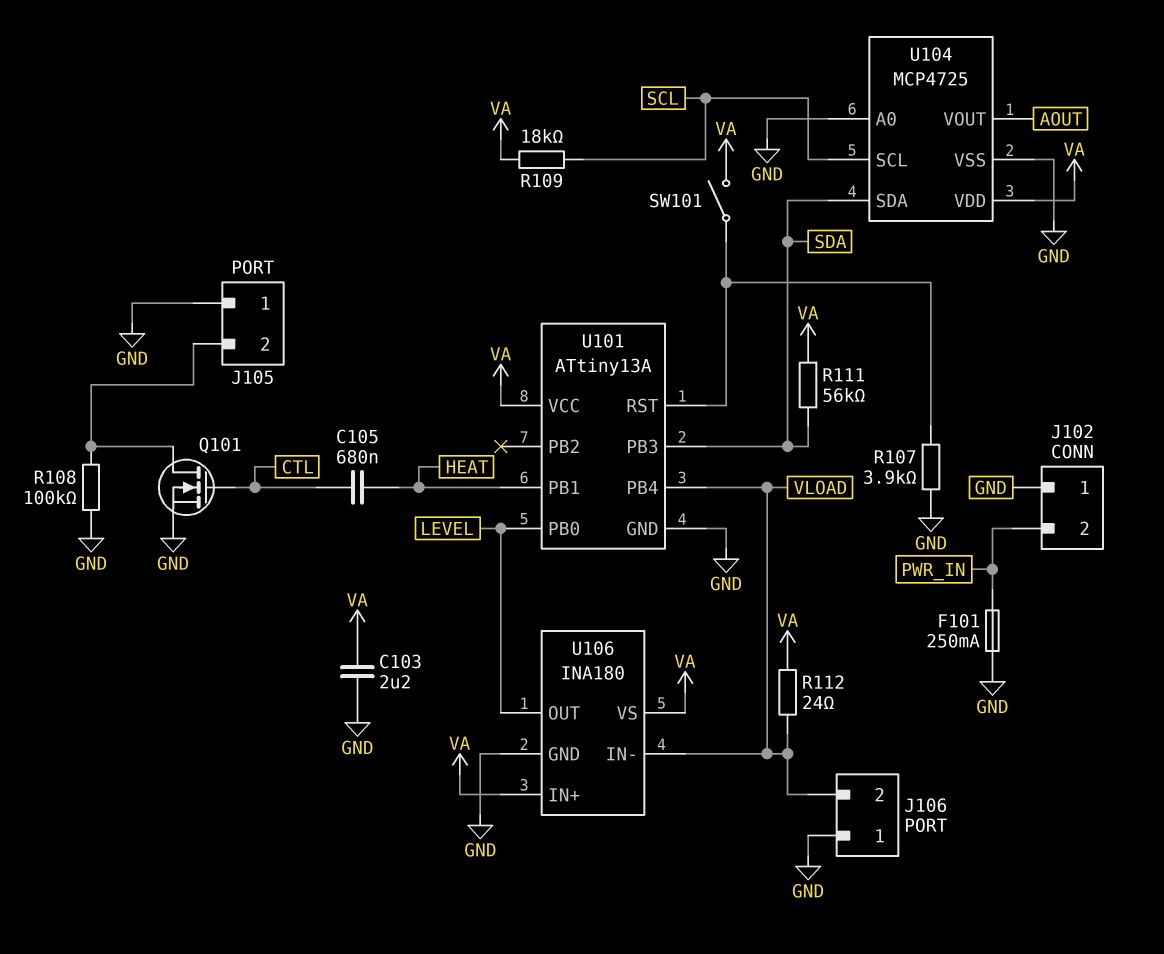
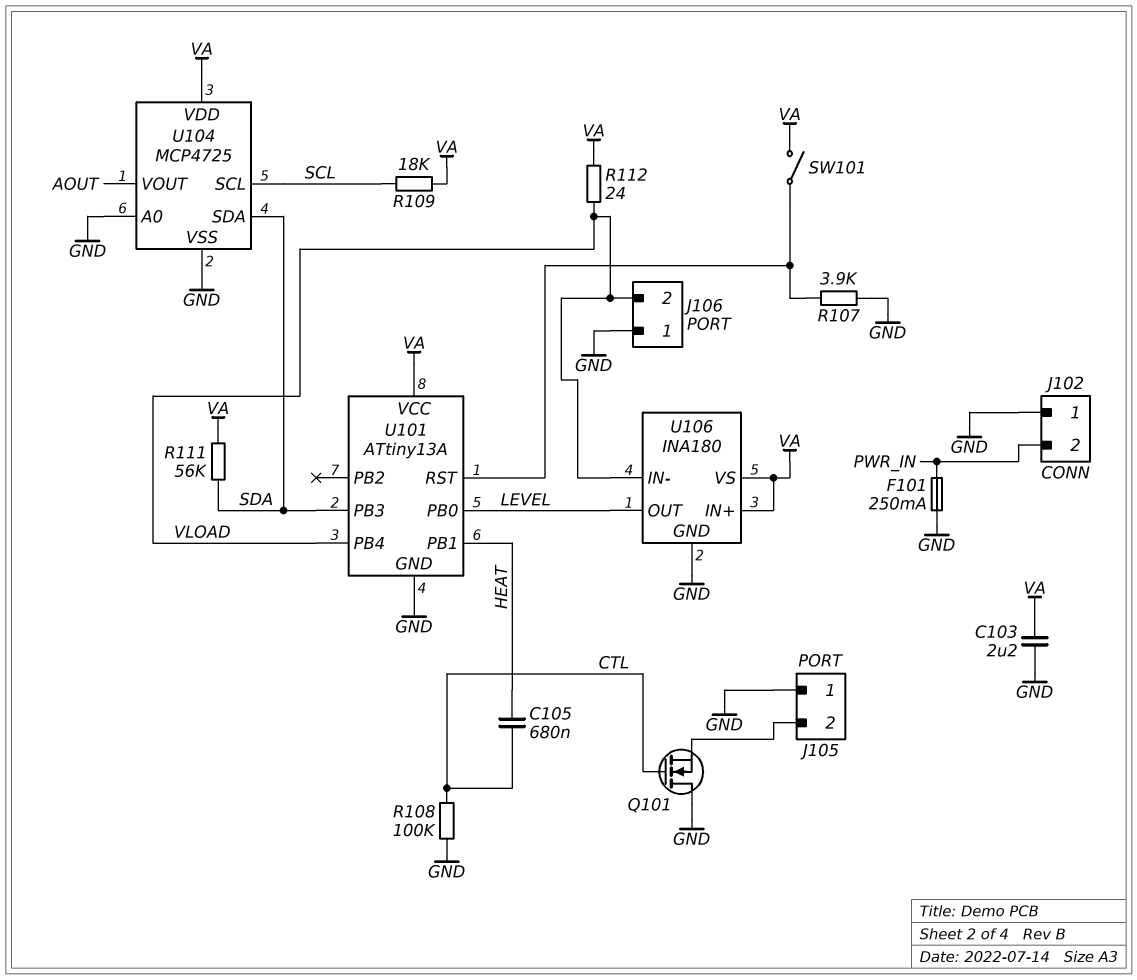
Q101: NMOS (G CTL, D J105/2, S GND) -> NMOS (G CTL, D GND, S J105/2)
R108: 100k (GND, J105/2) -> 100k (CTL, GND)

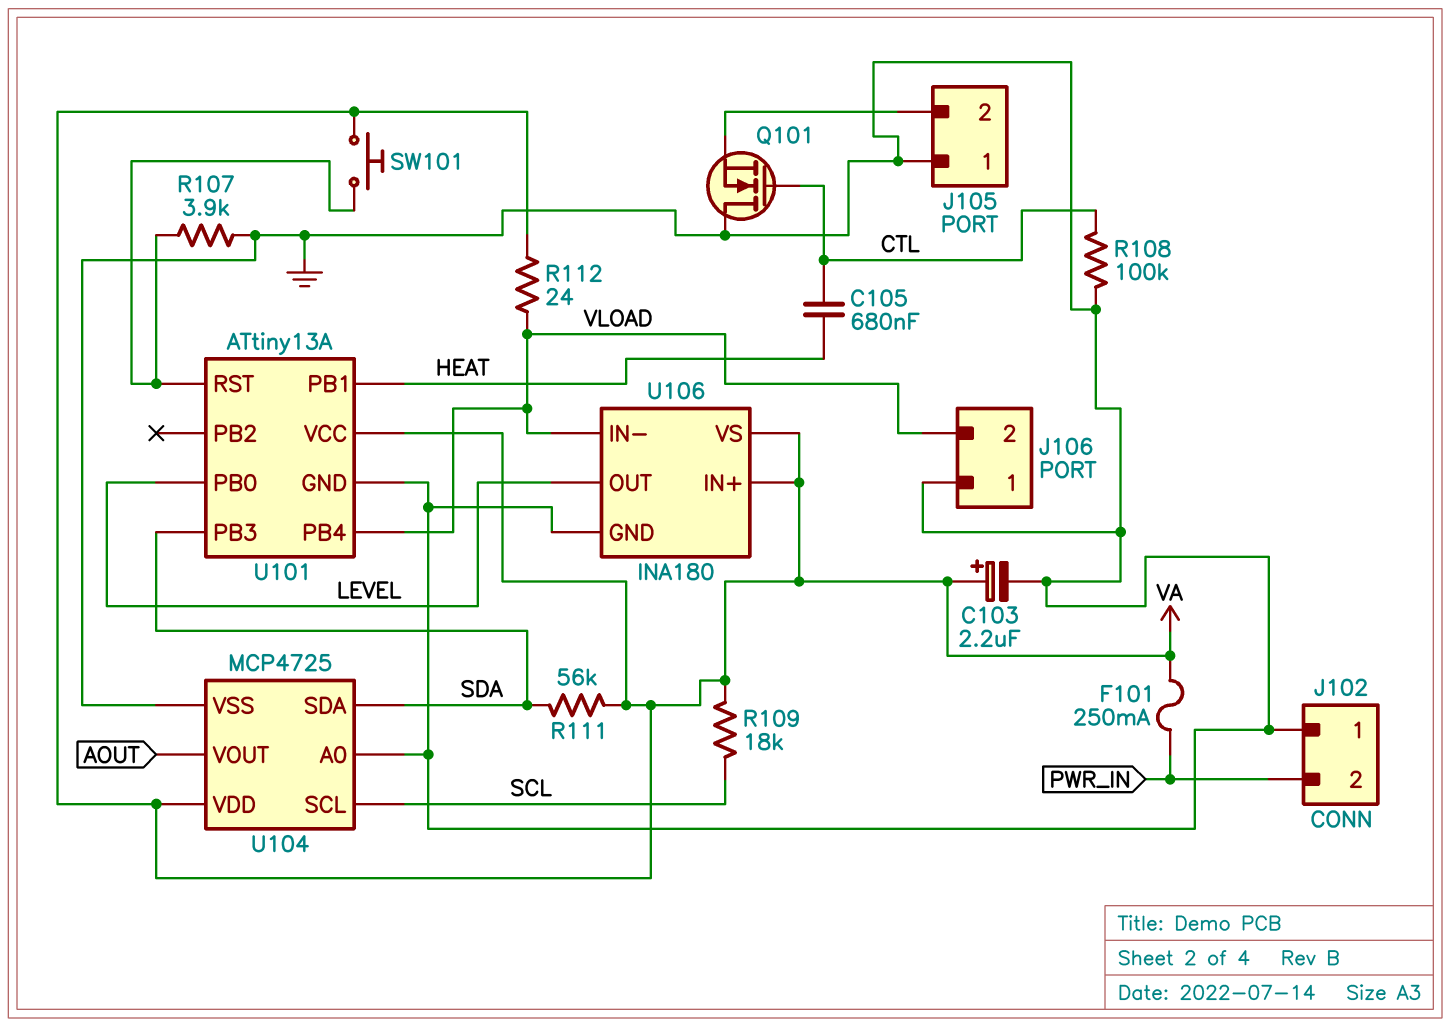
C103: 2.2uF (GND, VA) -> 2.2uF (plus VA, minus GND)
F101: 250mA (GND, PWR_IN) -> 250mA (PWR_IN, VA)
SW101: switch (U101/RST, VA) -> button (U101/RST, VA)

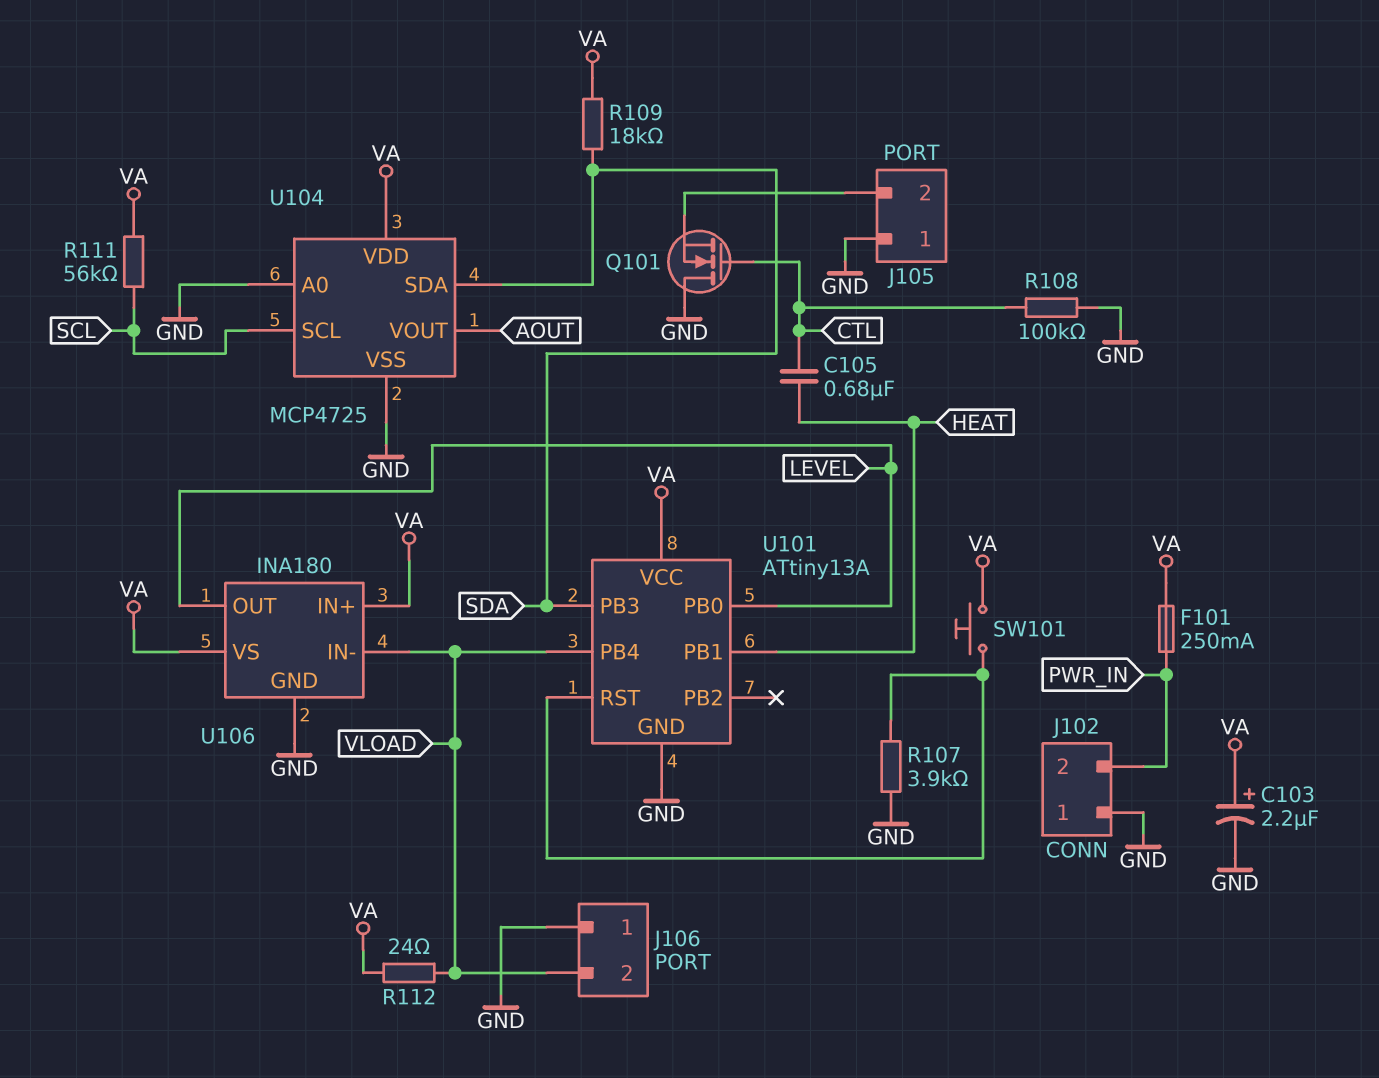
R109: 18k (SCL, VA) -> 18k (SDA, VA)
R111: 56k (SDA, VA) -> 56k (SCL, VA)

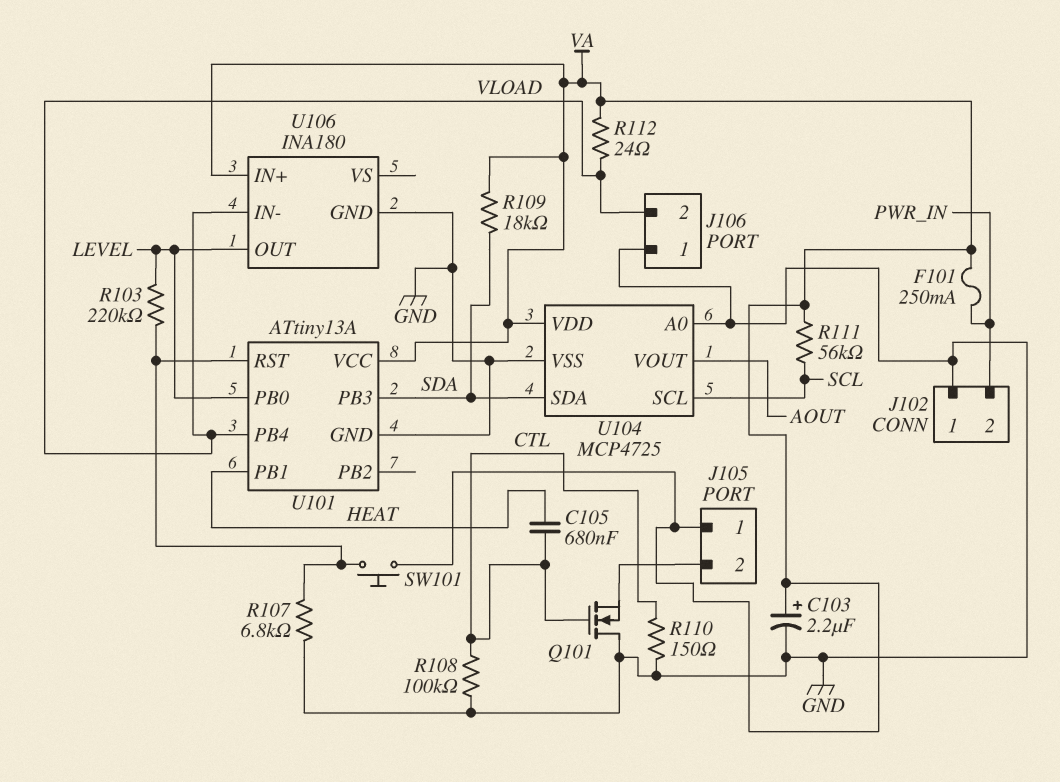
J105 pin 1: GND -> VA
R103: none -> 220k (LEVEL, U101/RST)
R107: 3.9k (GND, U101/RST) -> 6.8k (GND, U101/RST)
R110: none -> 150 (CTL, GND)
U106 pin VS: VA -> none

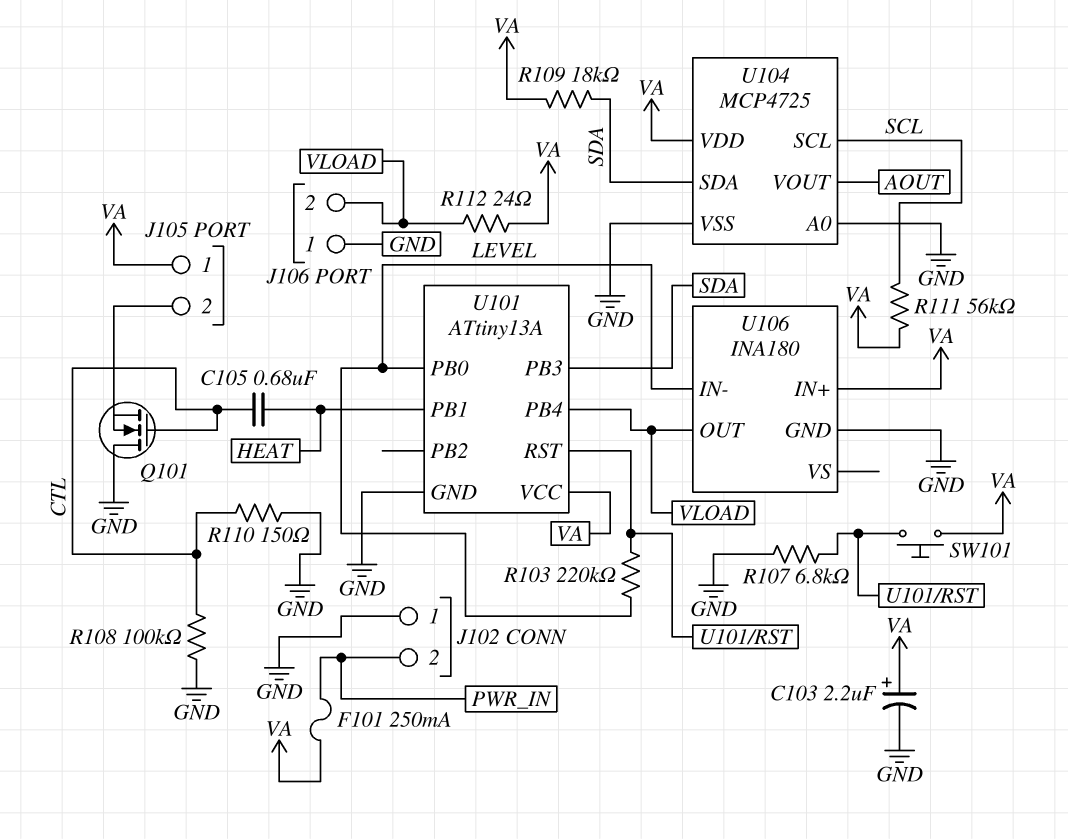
U106 pin IN-: VLOAD -> LEVEL
U106 pin OUT: LEVEL -> VLOAD

